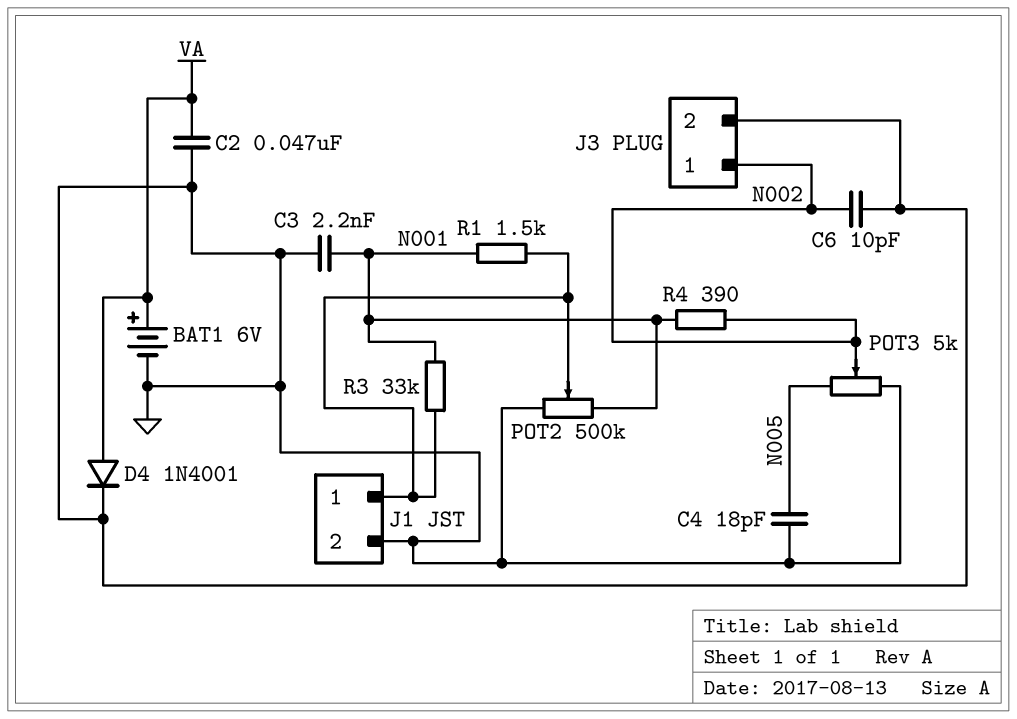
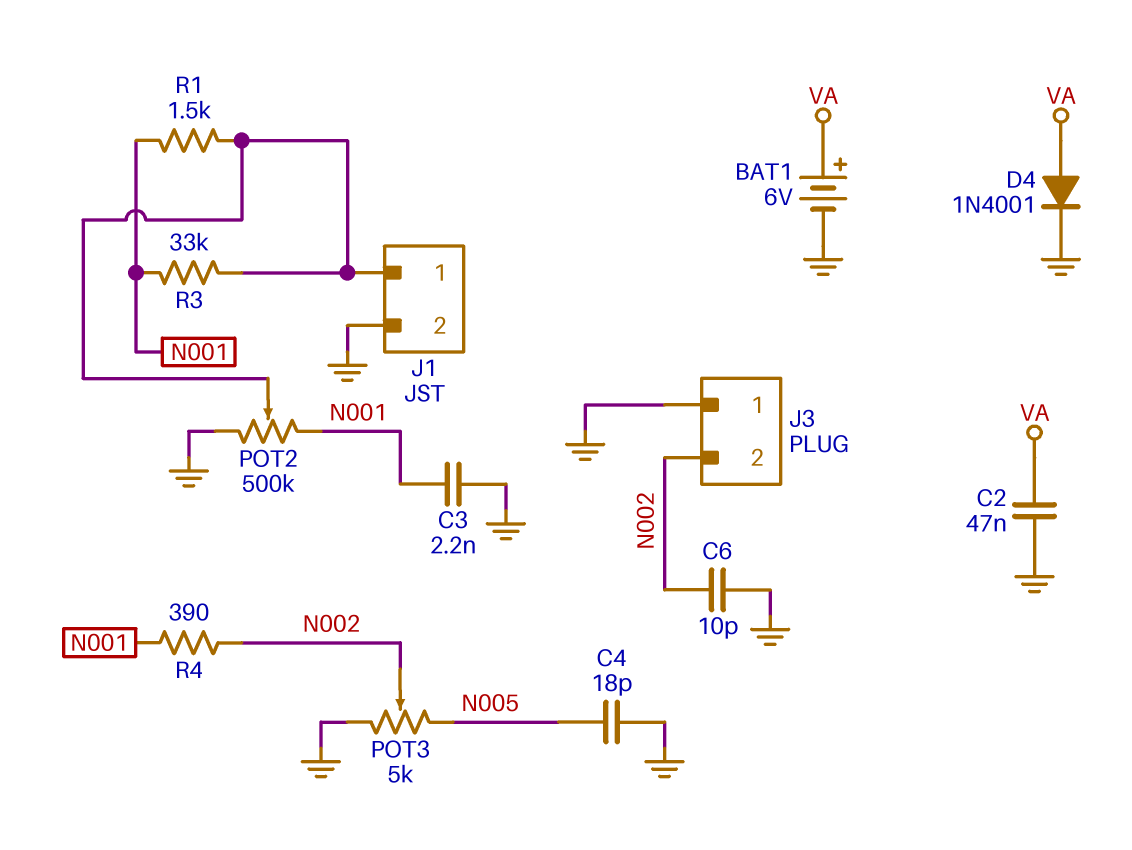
J3 pin 1: N002 -> GND
J3 pin 2: GND -> N002

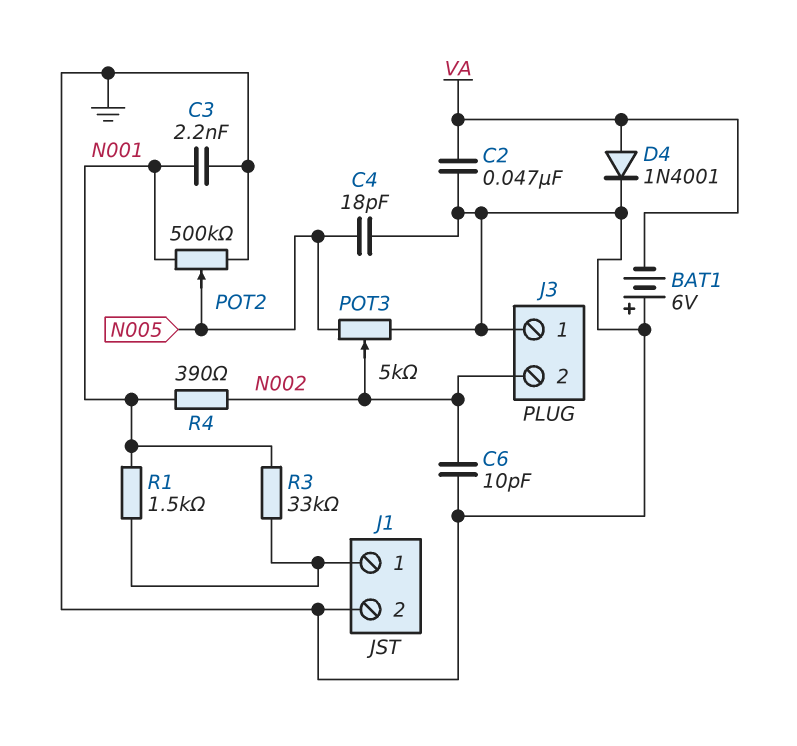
BAT1: 6V (plus VA, minus GND) -> 6V (plus GND, minus VA)
POT2: 500k (GND, N001, wiper J1/1) -> 500k (GND, N001, wiper N005)

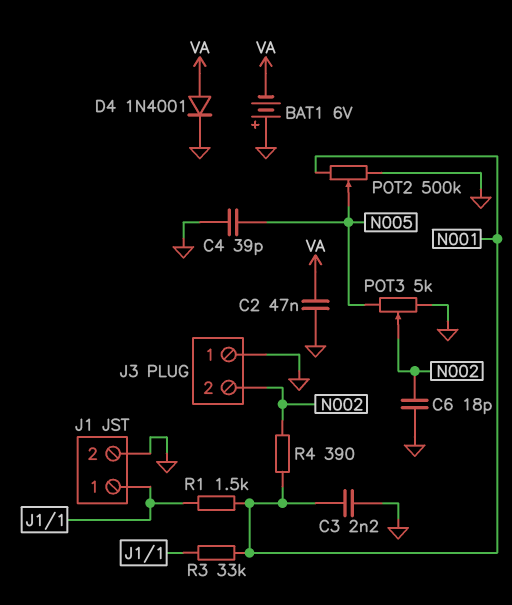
C4: 18pF (GND, N005) -> 39pF (GND, N005)
C6: 10pF (GND, N002) -> 18pF (GND, N002)

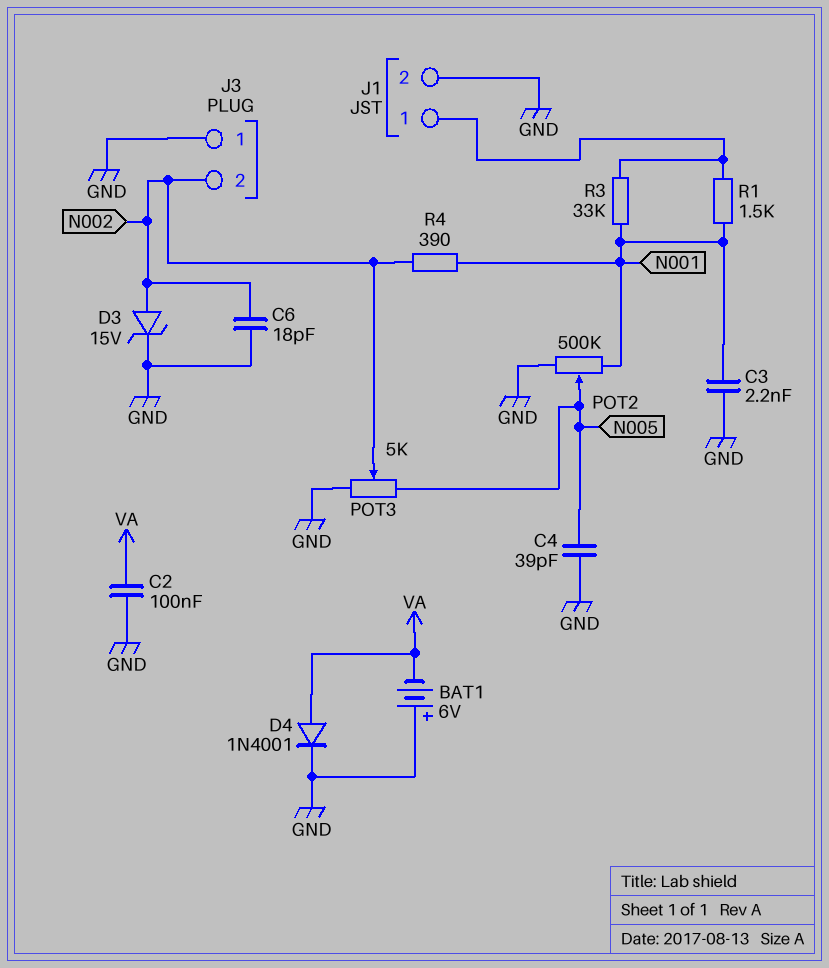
C2: 47nF (GND, VA) -> 100nF (GND, VA)
D3: none -> zener 15V (A N002, K GND)

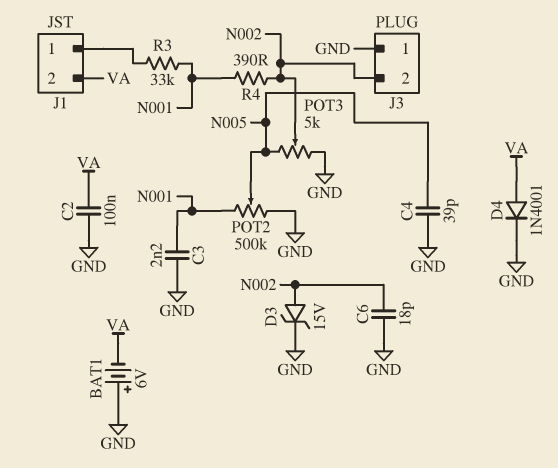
J1 pin 2: GND -> VA
R1: 1.5k (J1/1, N001) -> none

